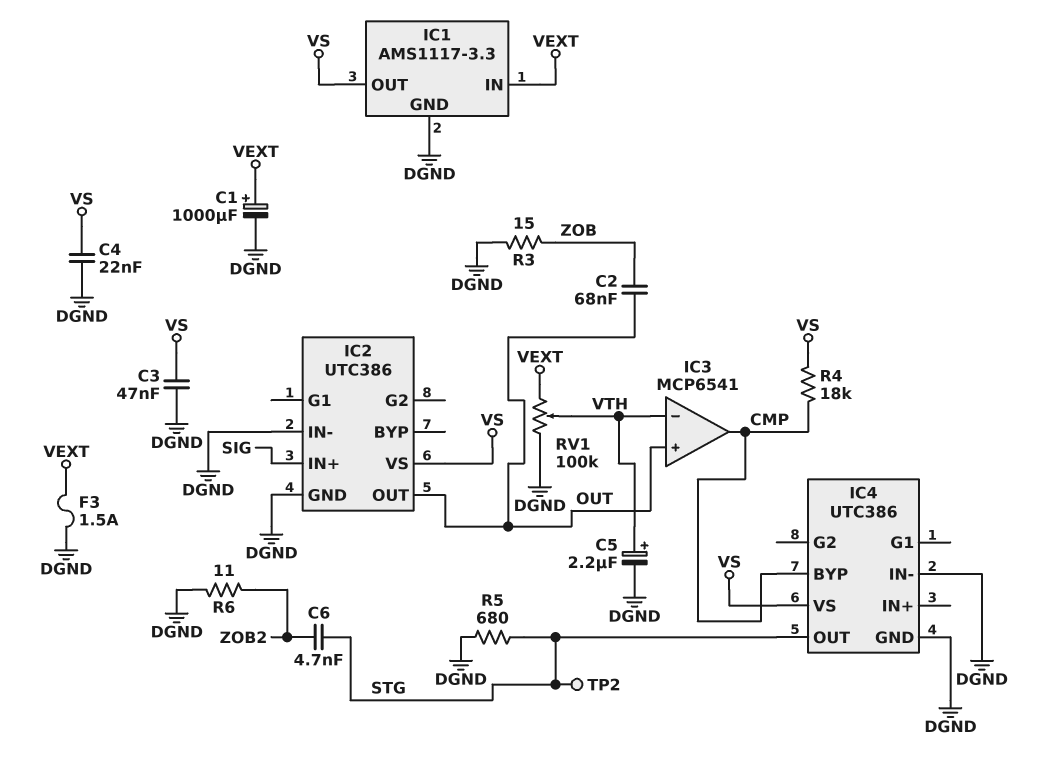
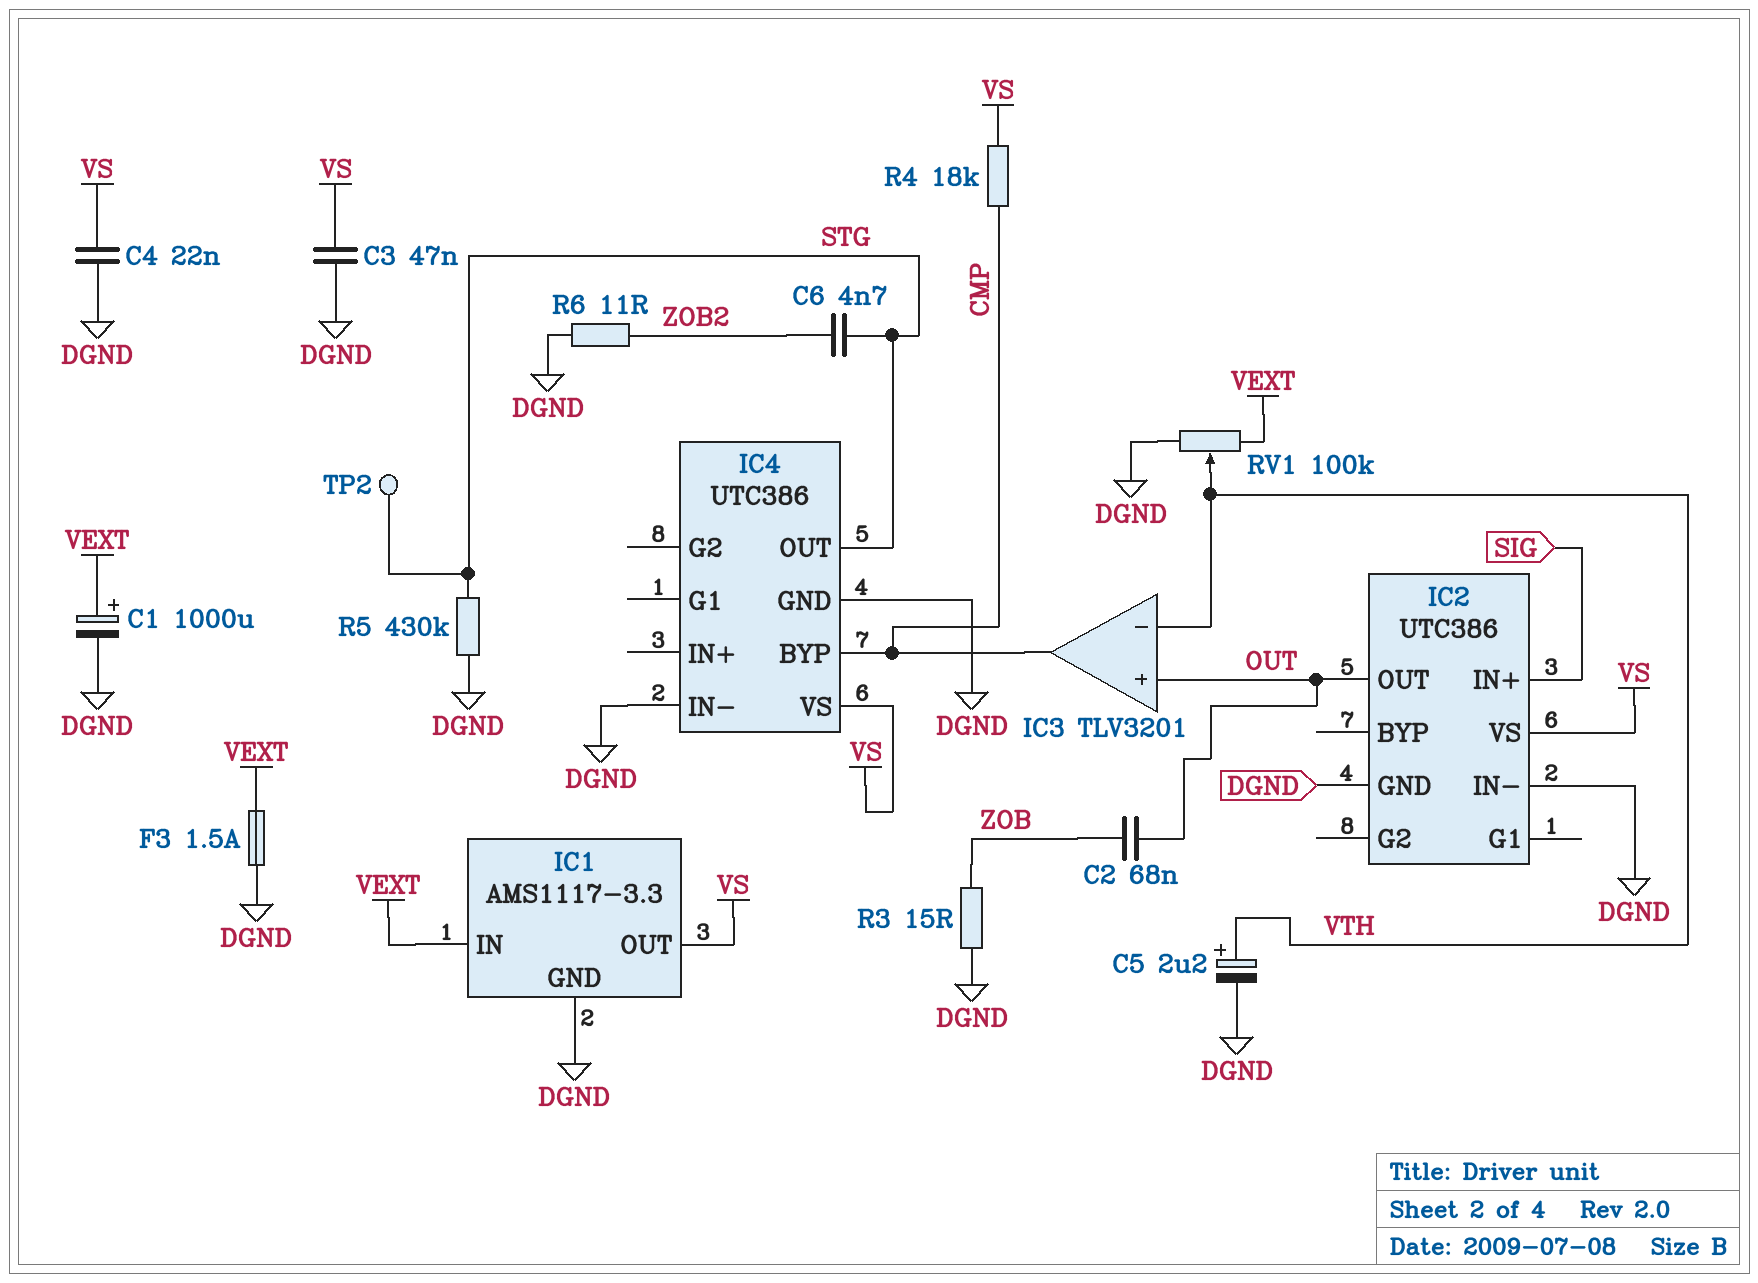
IC3: MCP6541 -> TLV3201
R5: 680 (DGND, STG) -> 430k (DGND, STG)

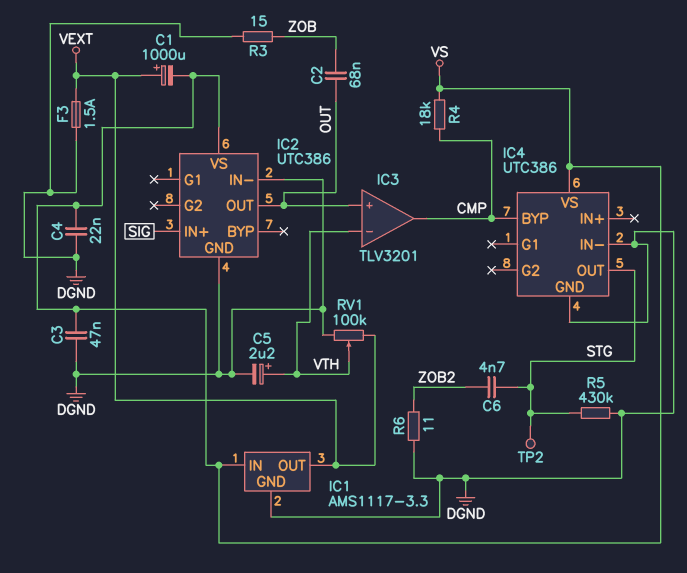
C1: 1000uF (plus VEXT, minus DGND) -> 1000uF (plus VEXT, minus VS)
IC1 pin IN: VEXT -> VS
IC1 pin OUT: VS -> VEXT

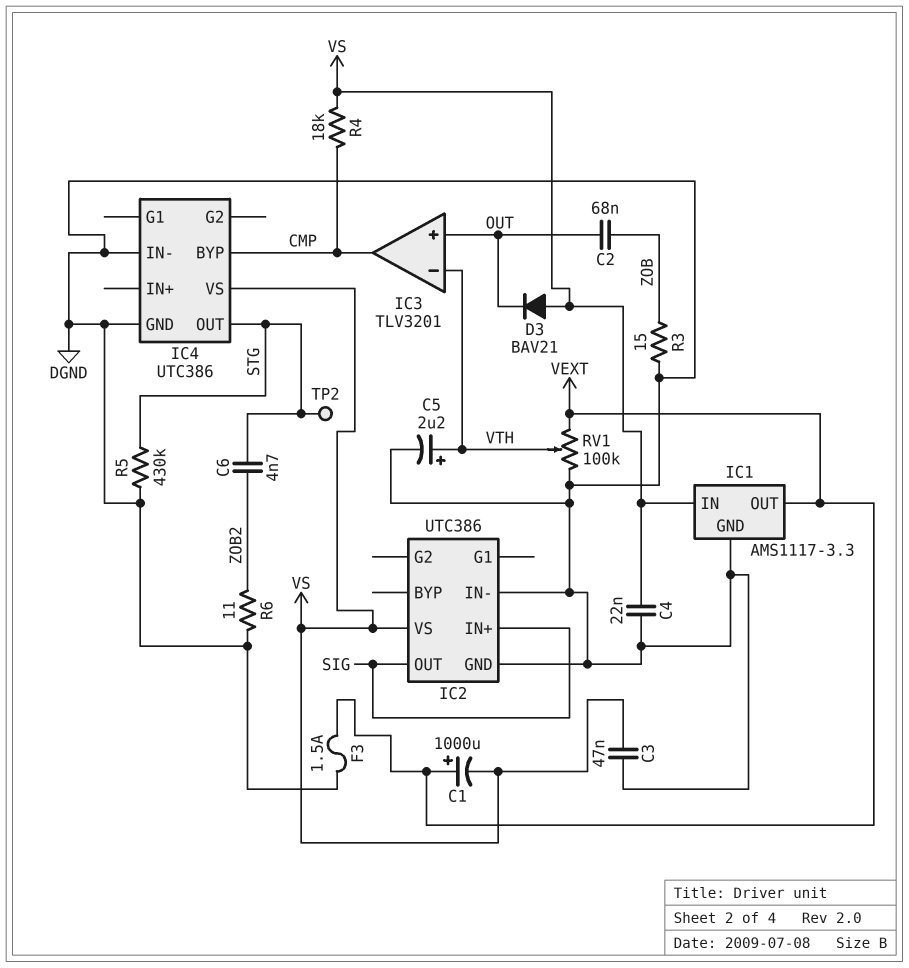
D3: none -> diode BAV21 (A VS, K OUT)
IC2 pin OUT: OUT -> SIG

